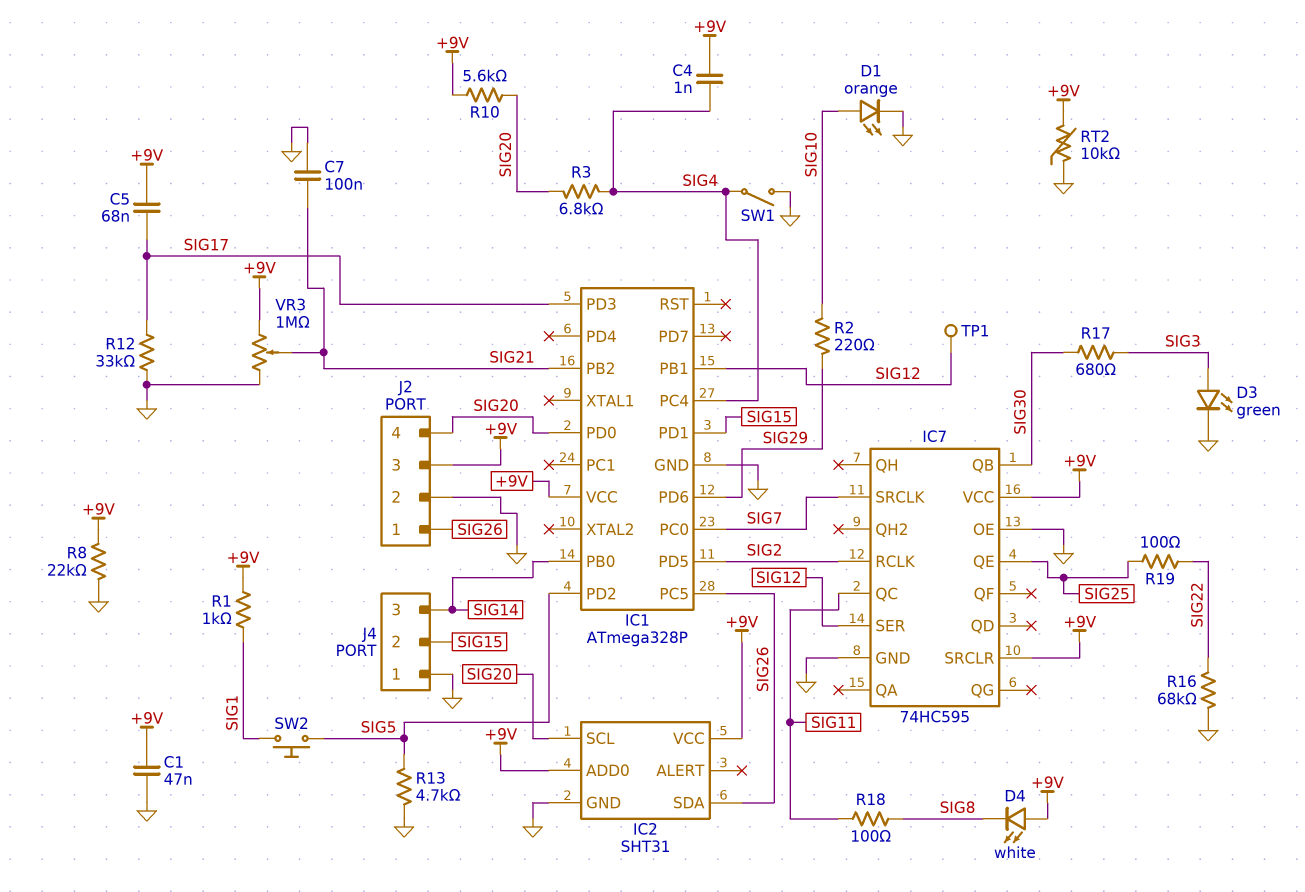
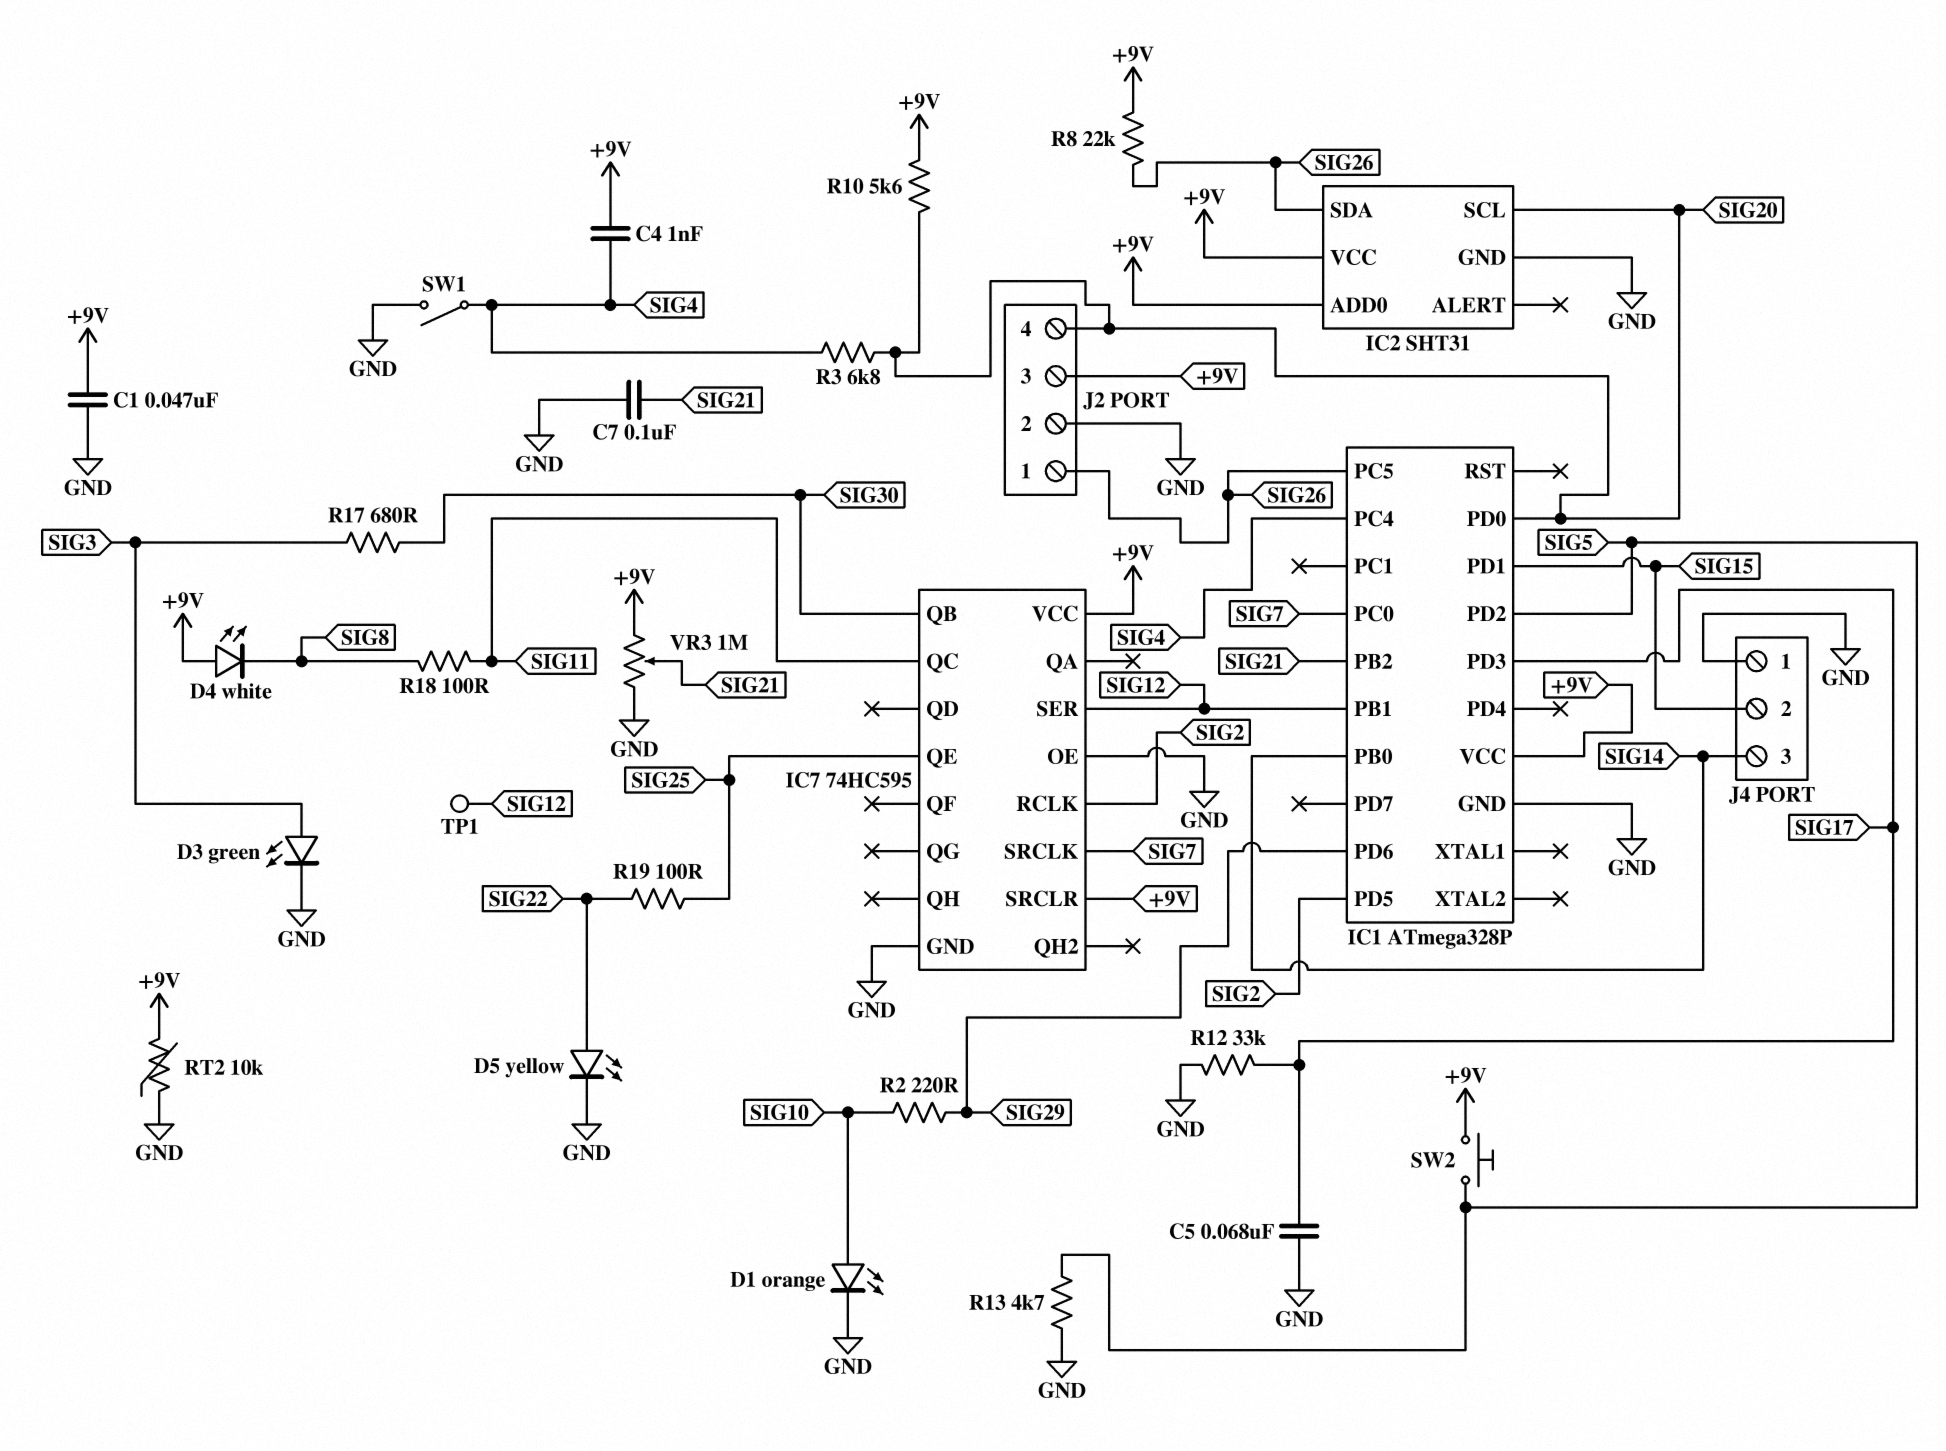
C5: 68nF (+9V, SIG17) -> 68nF (GND, SIG17)
D5: none -> LED yellow (A SIG22, K GND)
R1: 1k (+9V, SIG1) -> none
R8: 22k (+9V, GND) -> 22k (+9V, SIG26)
R16: 68k (GND, SIG22) -> none
SW2: button (SIG1, SIG5) -> button (+9V, SIG5)

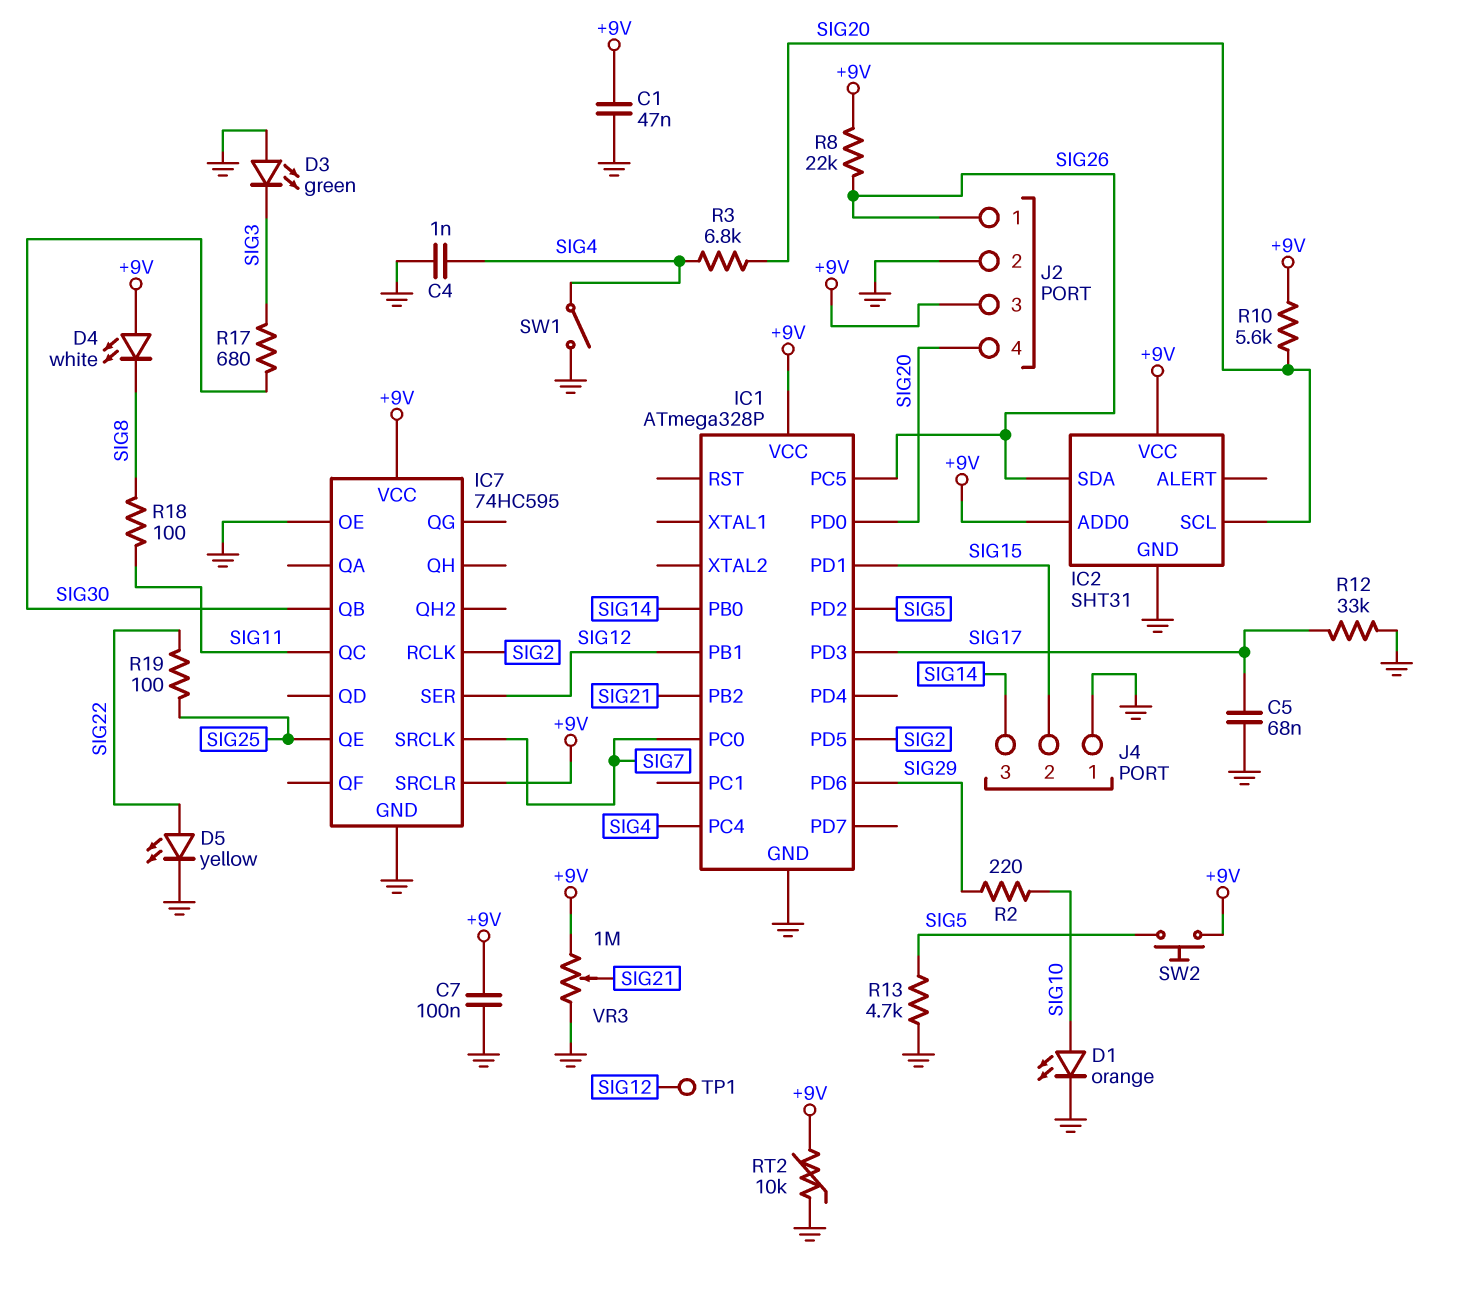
C4: 1nF (+9V, SIG4) -> 1nF (GND, SIG4)
C7: 100nF (GND, SIG21) -> 100nF (+9V, GND)
D3: LED green (A SIG3, K GND) -> LED green (A GND, K SIG3)

